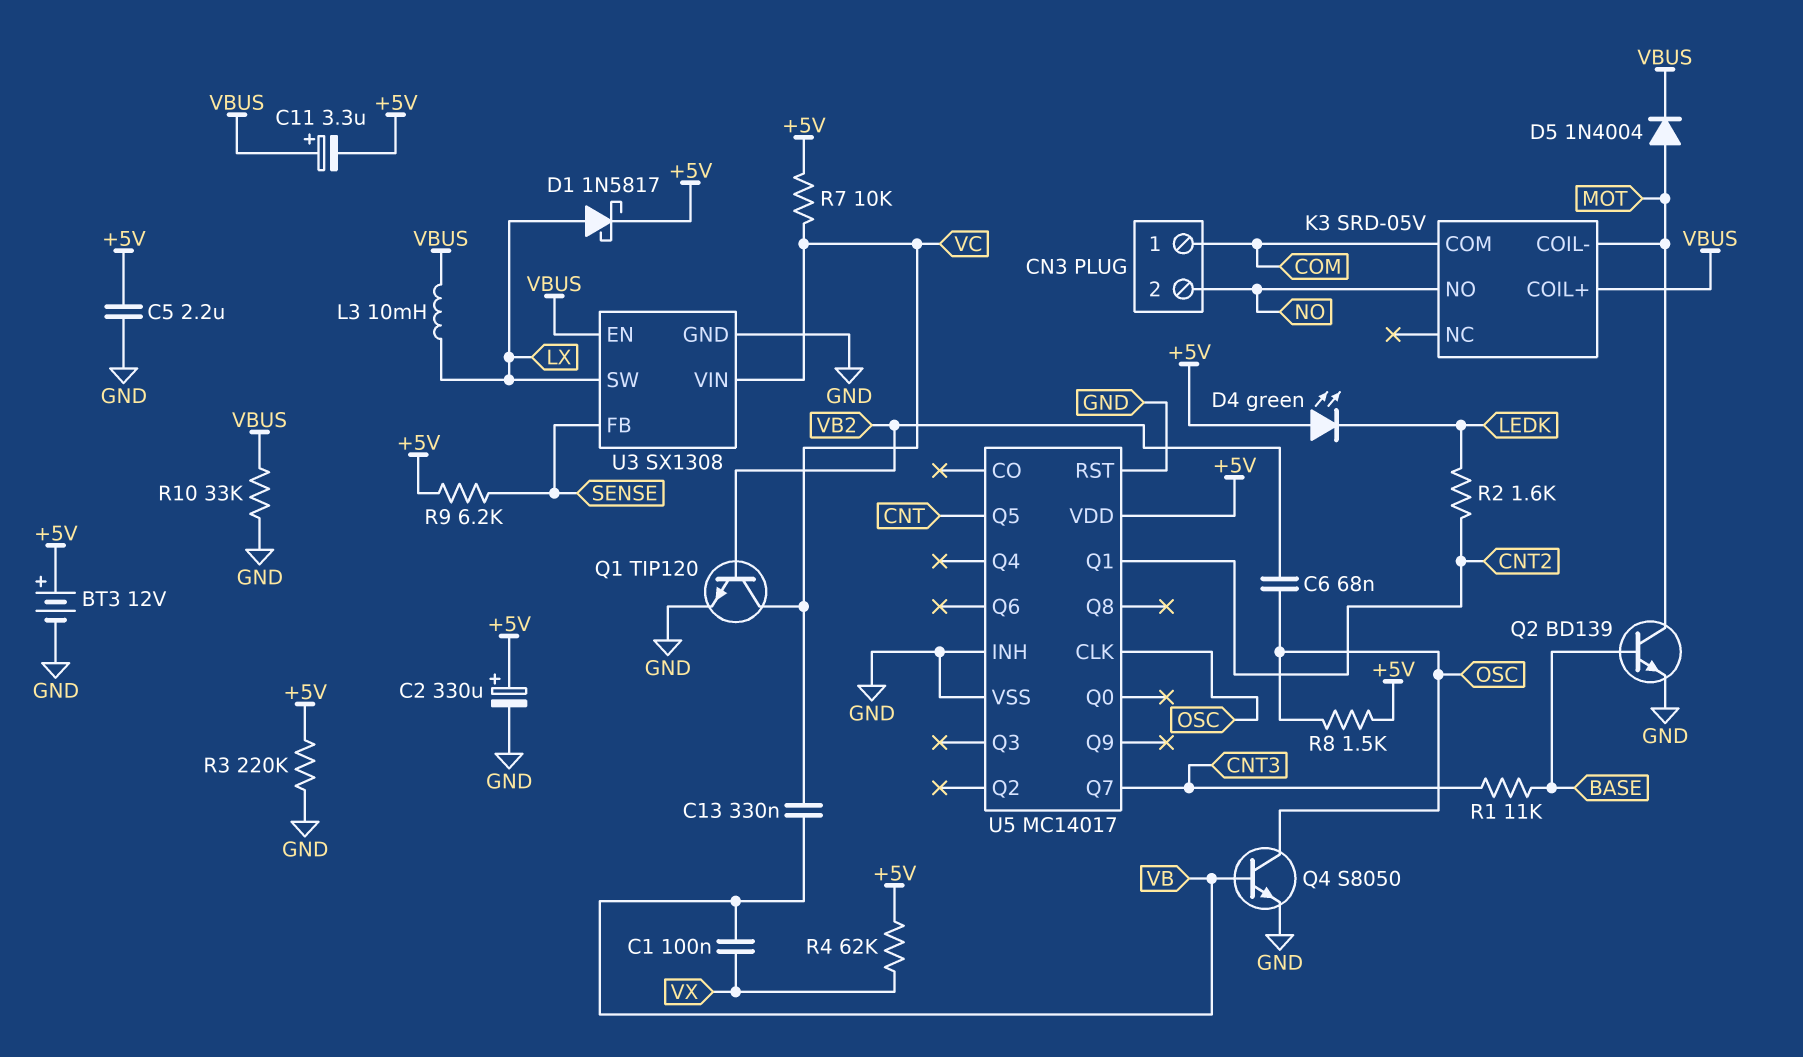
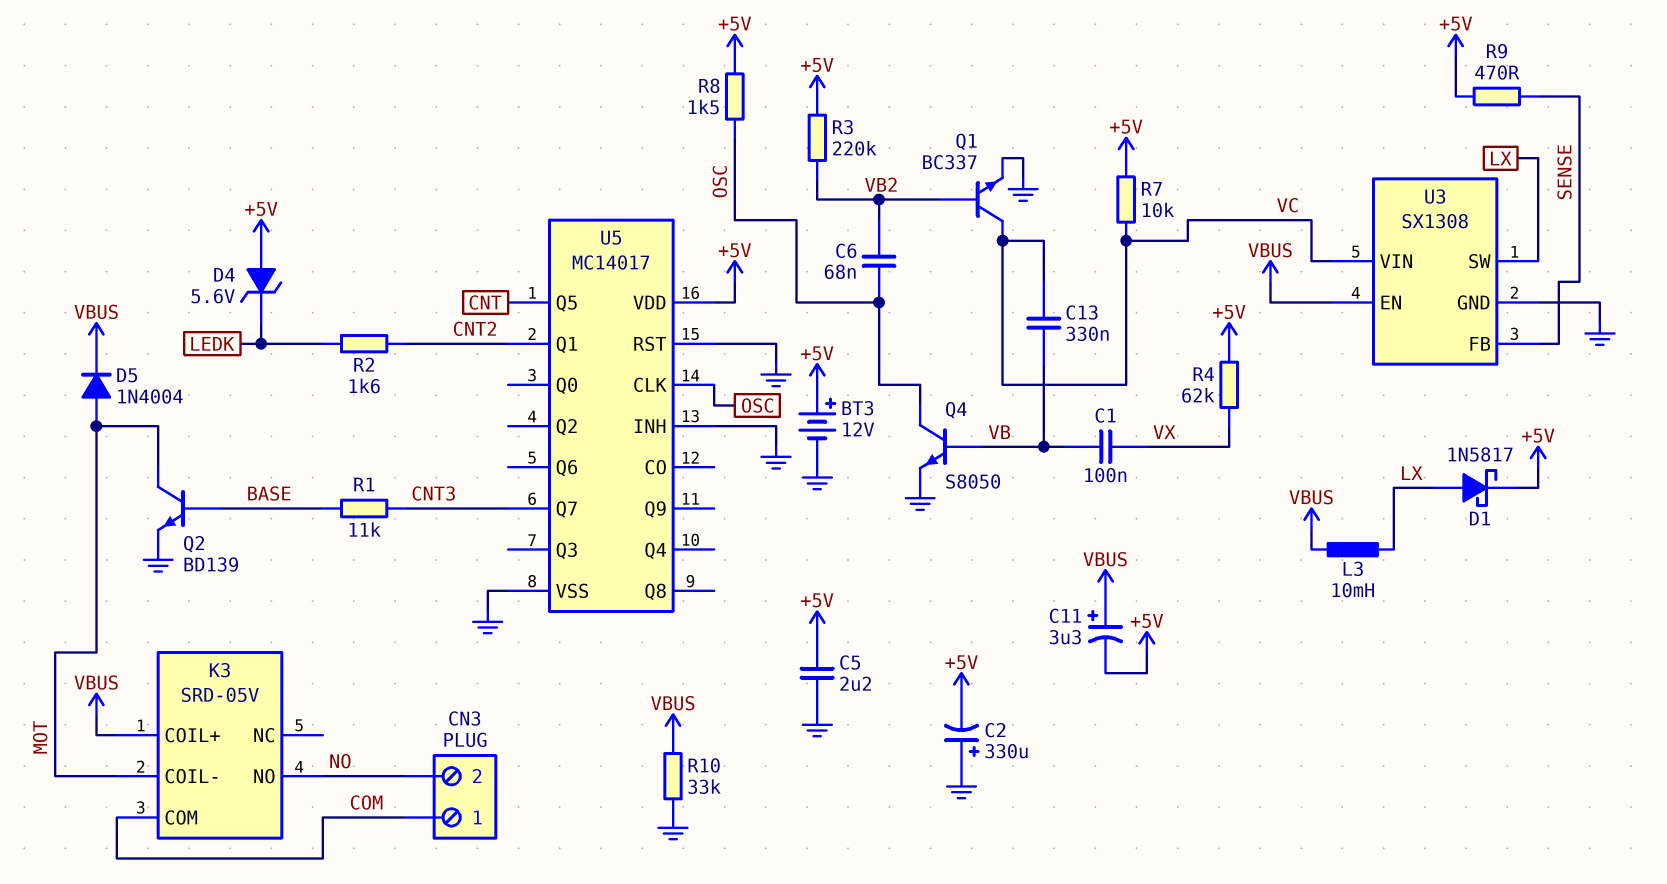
C2: 330uF (plus +5V, minus GND) -> 330uF (plus GND, minus +5V)
D4: LED green (A +5V, K LEDK) -> zener 5.6V (A +5V, K LEDK)
Q1: NPN TIP120 (B VB2, C VC, E GND) -> NPN BC337 (B VB2, C VC, E GND)
R3: 220k (+5V, GND) -> 220k (+5V, VB2)
R9: 6.2k (+5V, SENSE) -> 470 (+5V, SENSE)

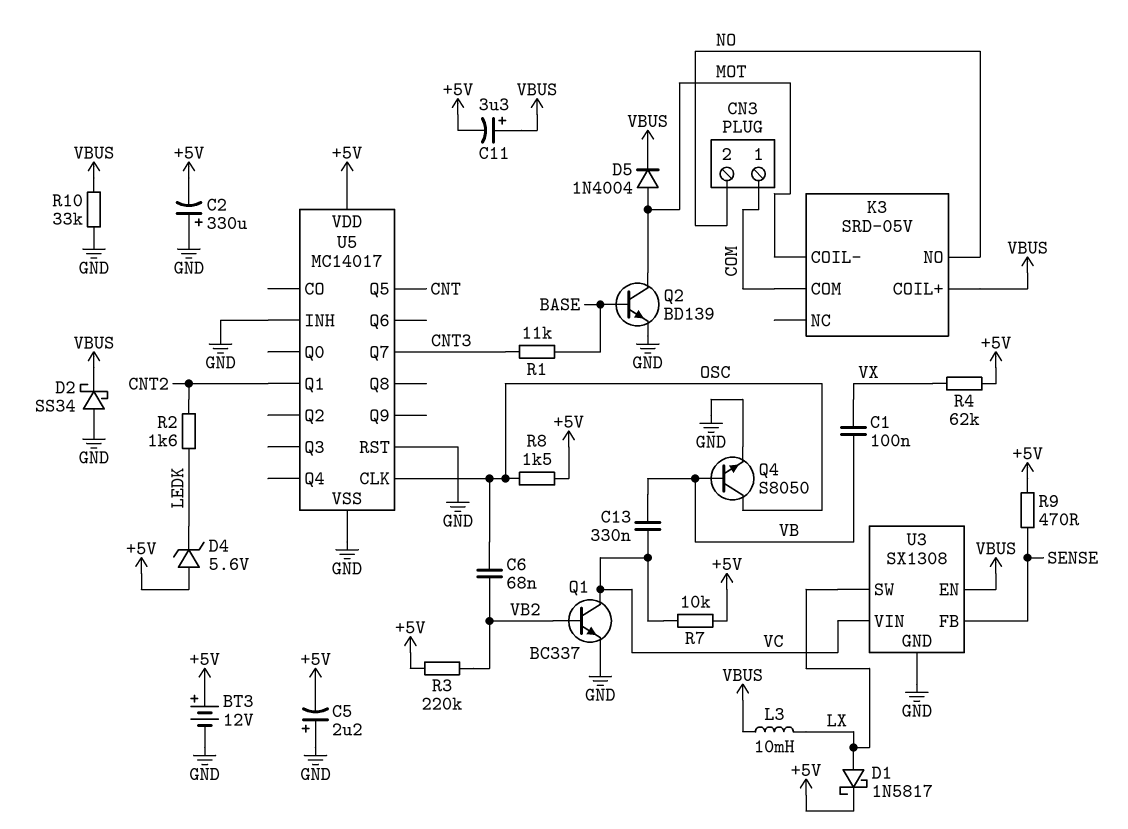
C5: 2.2uF (+5V, GND) -> 2.2uF (plus GND, minus +5V)
D2: none -> schottky SS34 (A GND, K VBUS)

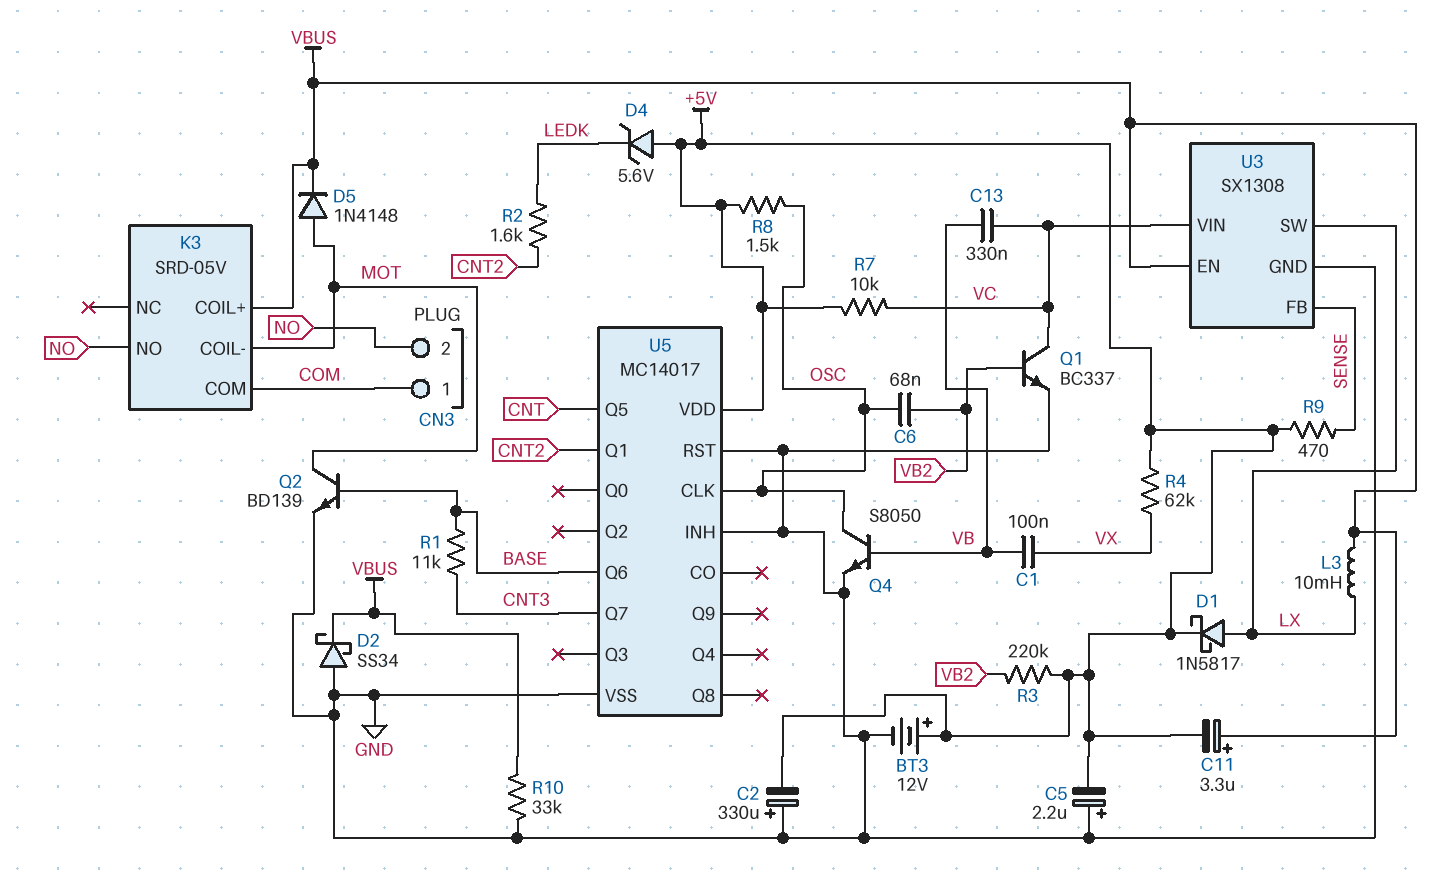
D5: diode 1N4004 (A MOT, K VBUS) -> diode 1N4148 (A MOT, K VBUS)
U5 pin Q6: none -> BASE

